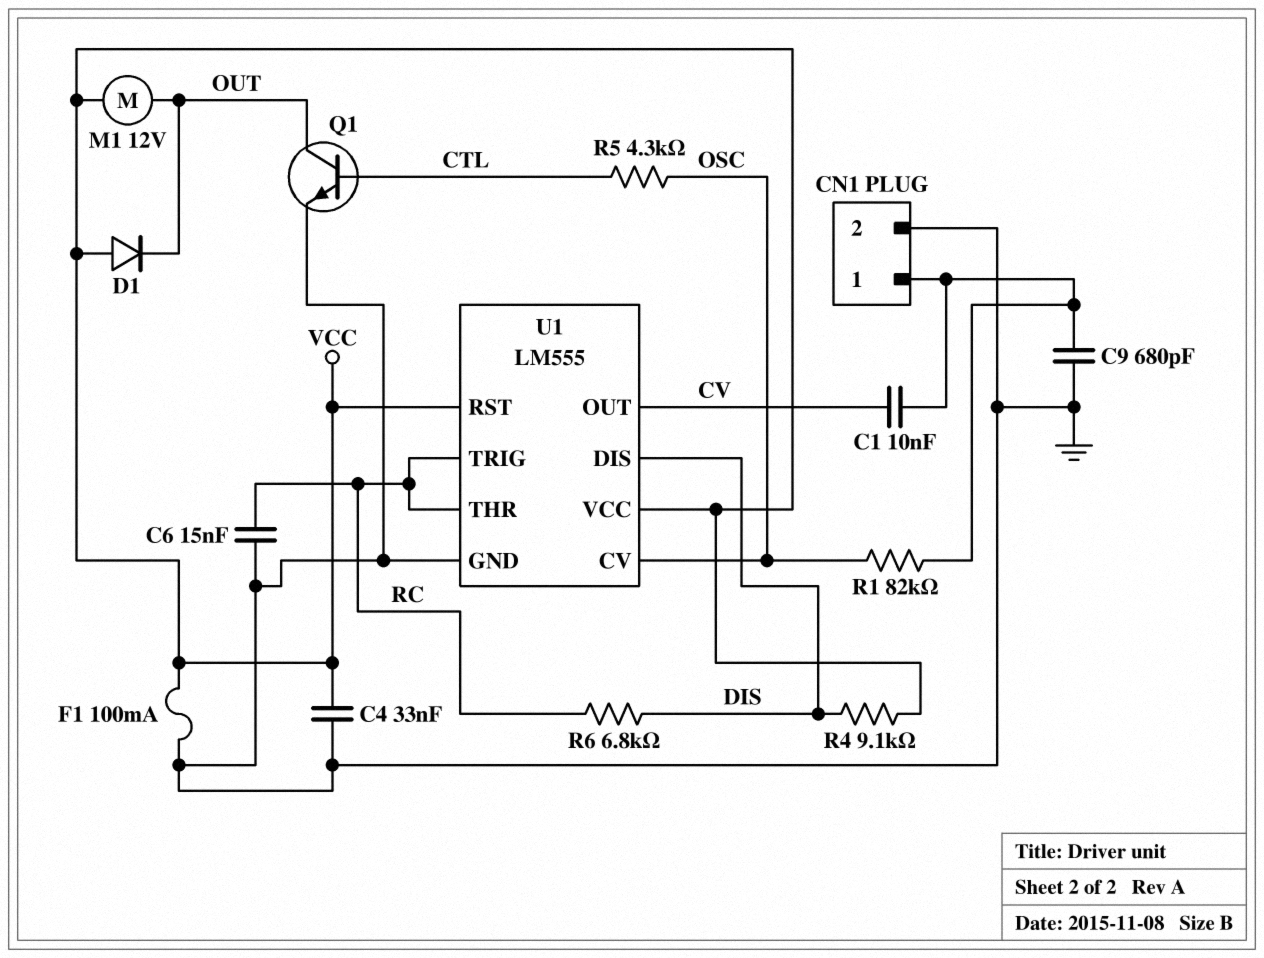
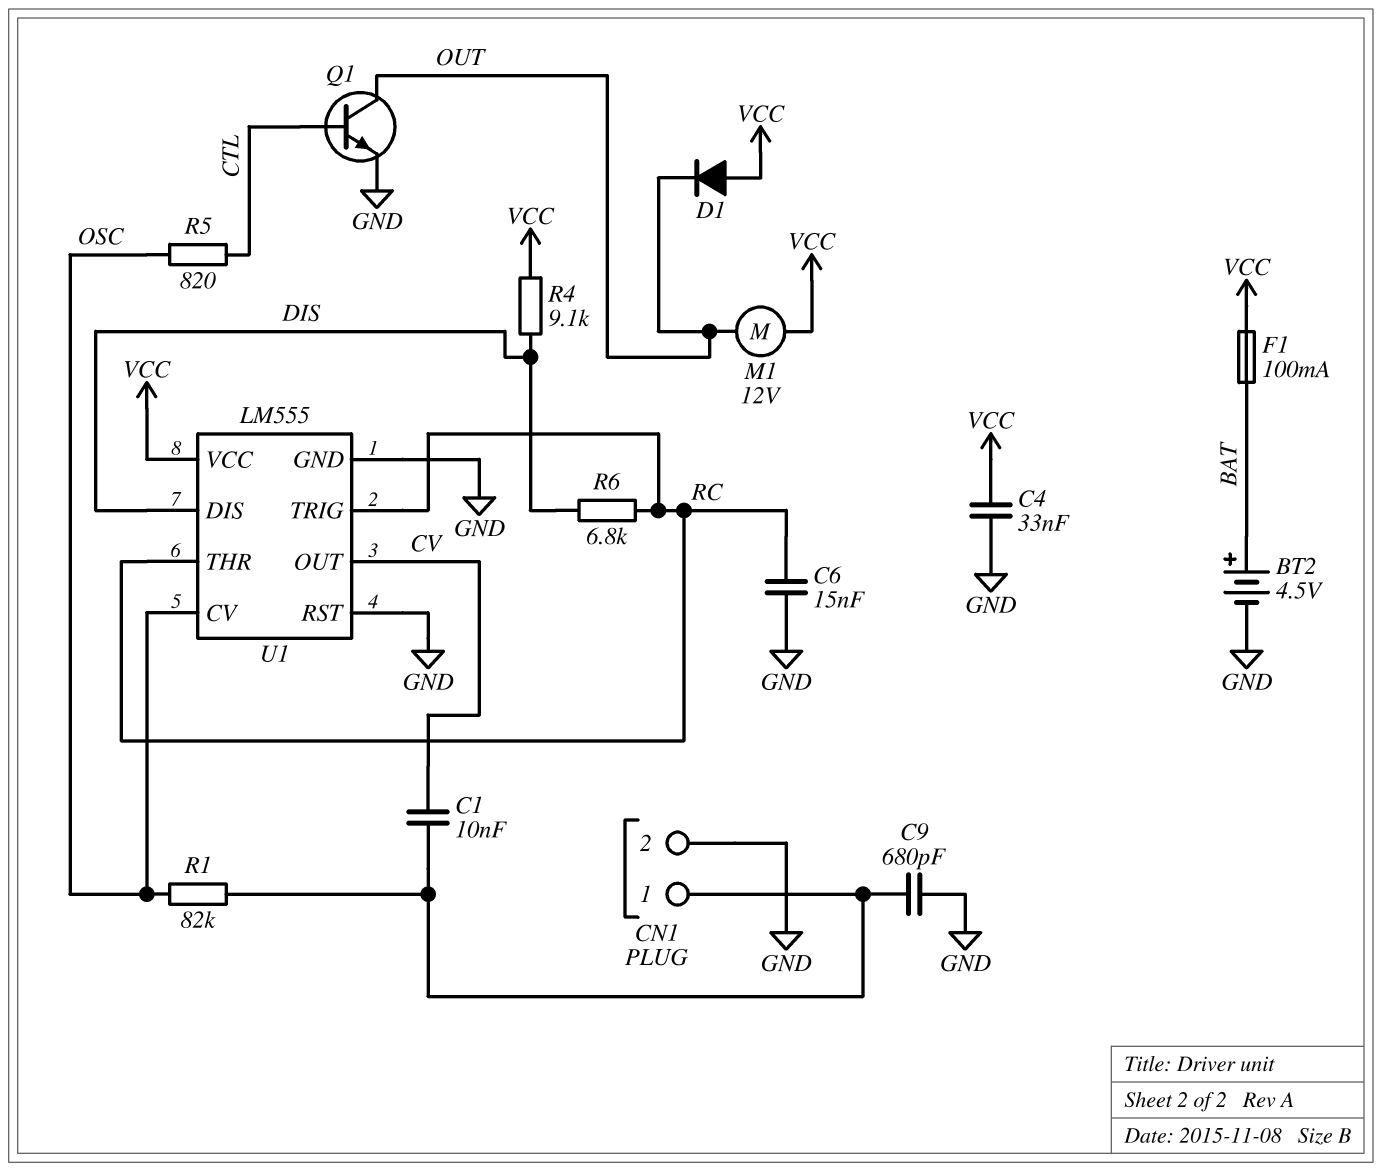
BT2: none -> 4.5V (plus BAT, minus GND)
F1: 100mA (GND, VCC) -> 100mA (BAT, VCC)
R5: 4.3k (CTL, OSC) -> 820 (CTL, OSC)
U1 pin RST: VCC -> GND

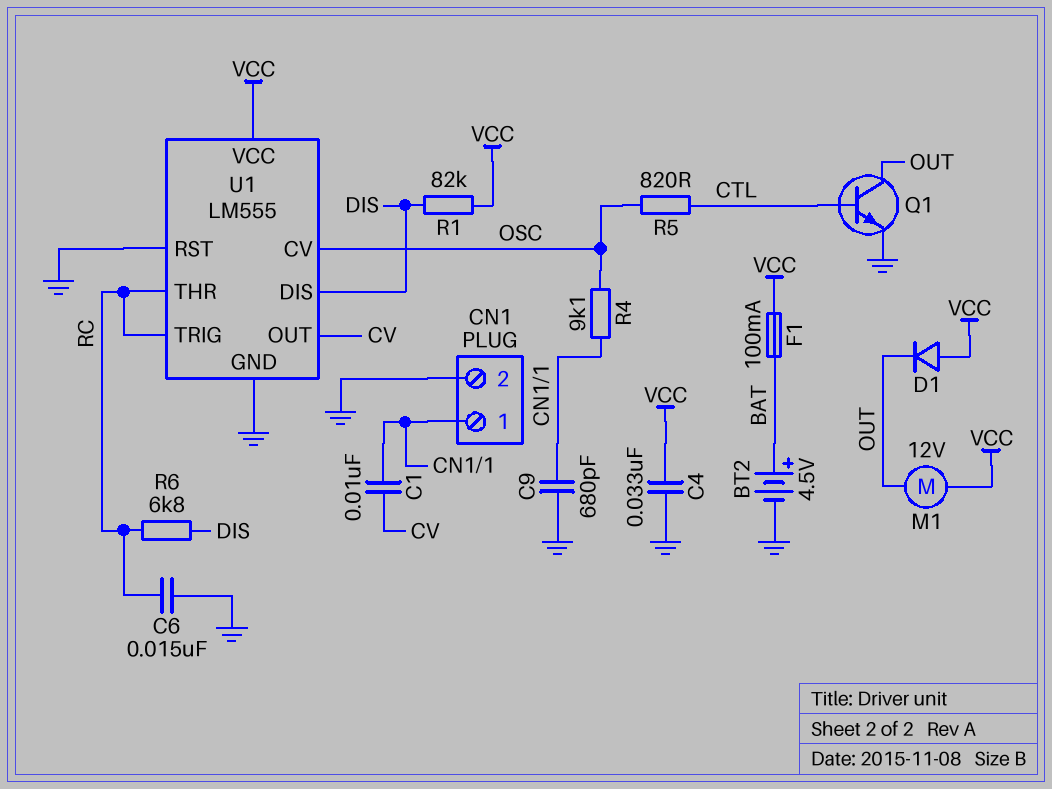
R1: 82k (CN1/1, OSC) -> 82k (DIS, VCC)
R4: 9.1k (DIS, VCC) -> 9.1k (CN1/1, OSC)

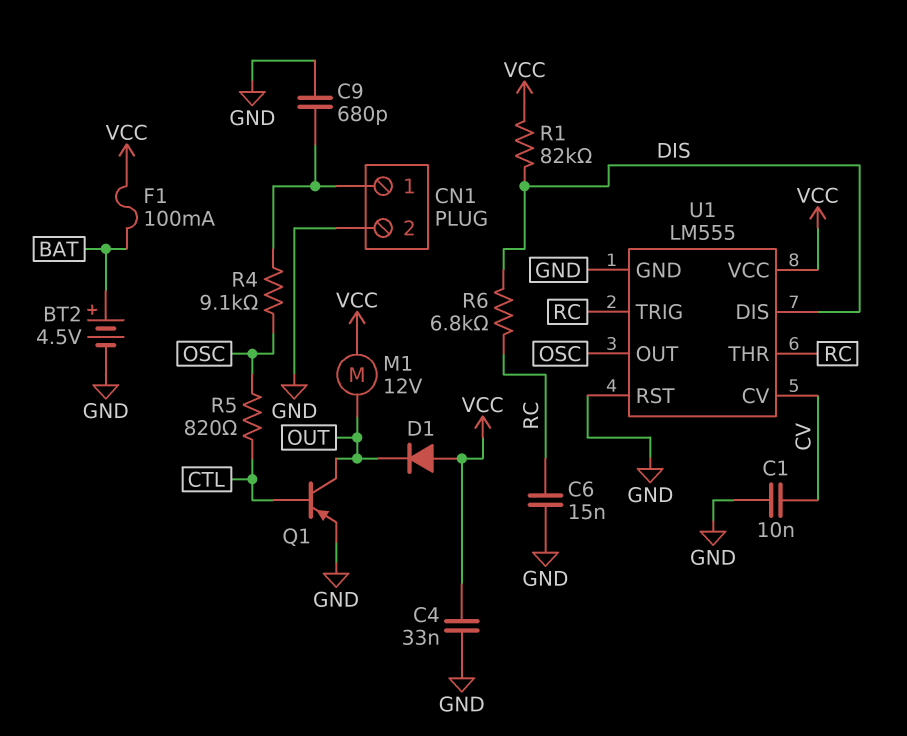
C1: 10nF (CN1/1, CV) -> 10nF (CV, GND)
Q1: NPN (B CTL, C OUT, E GND) -> PNP (B CTL, C OUT, E GND)
U1 pin CV: OSC -> CV
U1 pin OUT: CV -> OSC

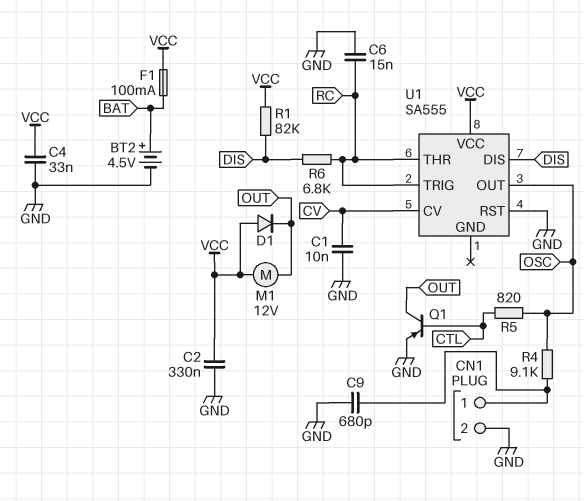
C2: none -> 330nF (GND, VCC)
U1: LM555 -> SA555
U1 pin GND: GND -> none

